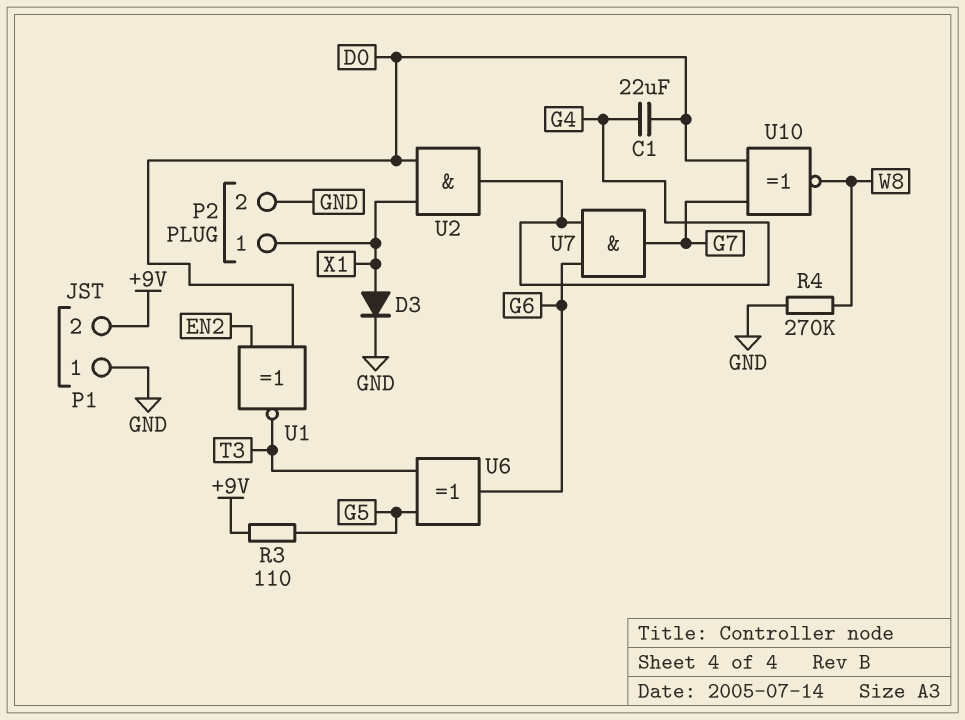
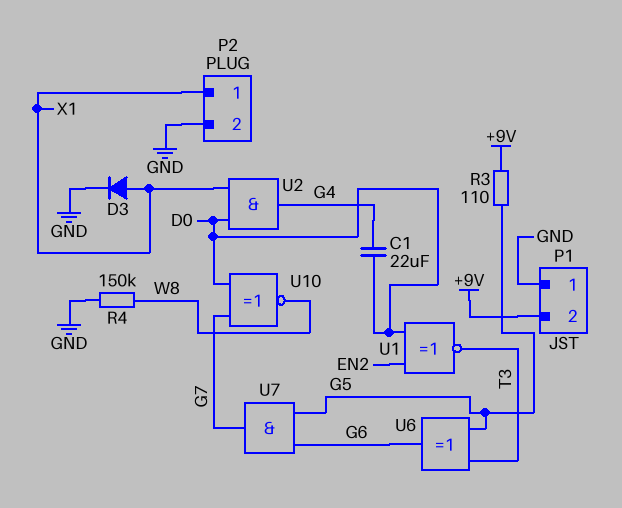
R4: 270k (GND, W8) -> 150k (GND, W8)
U7: AND (in G4, in G6, out G7) -> AND (in G5, in G6, out G7)

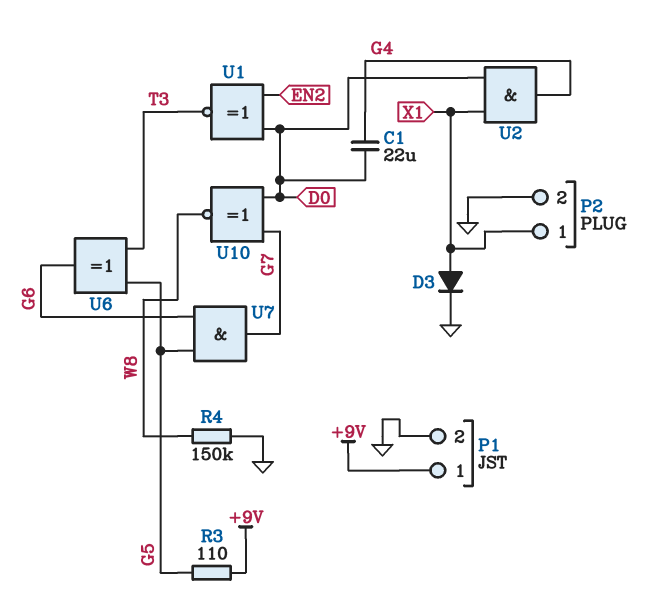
P1 pin 1: GND -> +9V
P1 pin 2: +9V -> GND

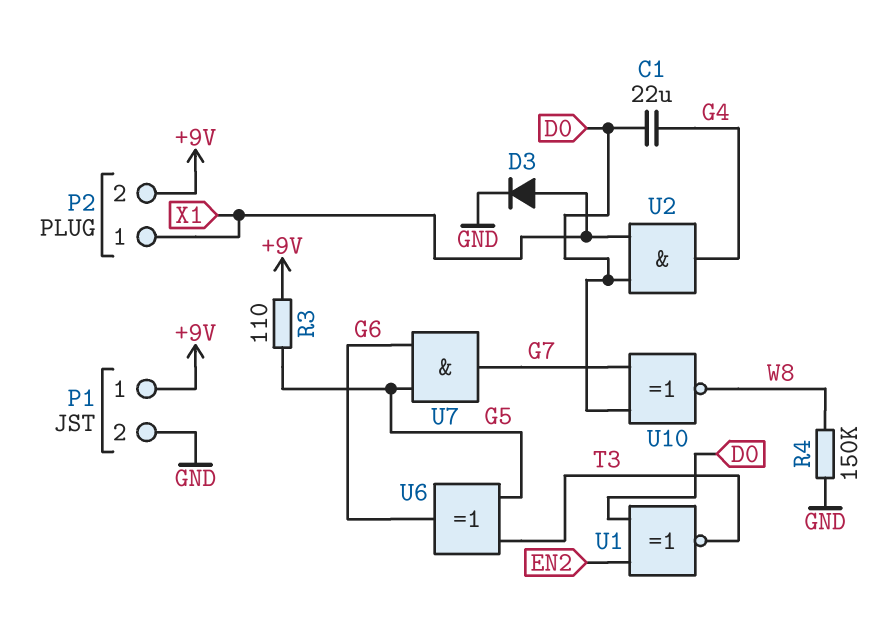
P2 pin 2: GND -> +9V

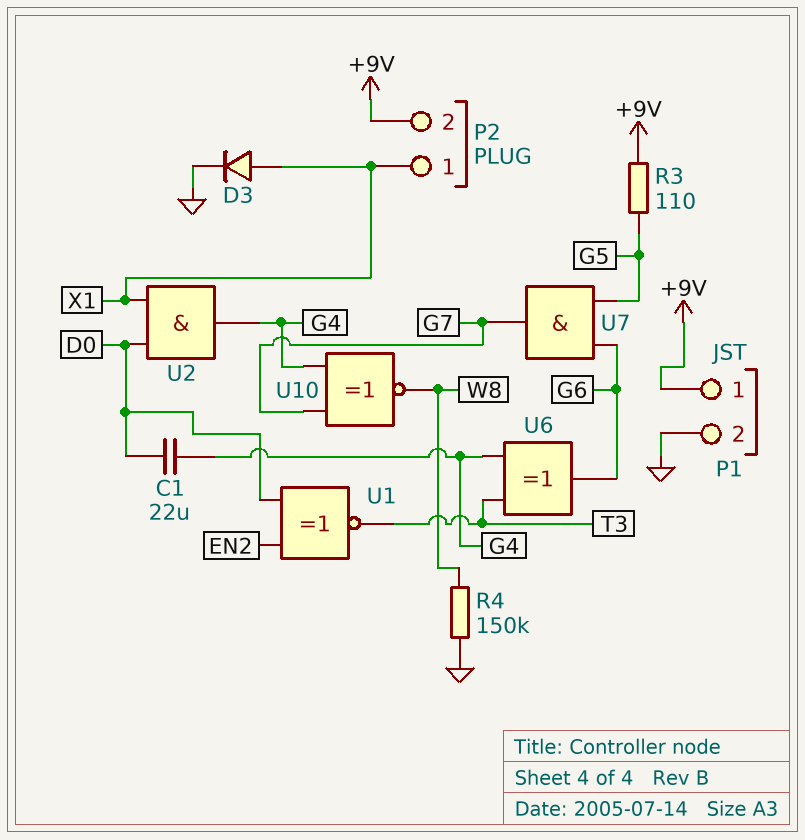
U6: XOR (in G5, in T3, out G6) -> XOR (in G4, in T3, out G6)
U10: XNOR (in D0, in G7, out W8) -> XNOR (in G4, in G7, out W8)

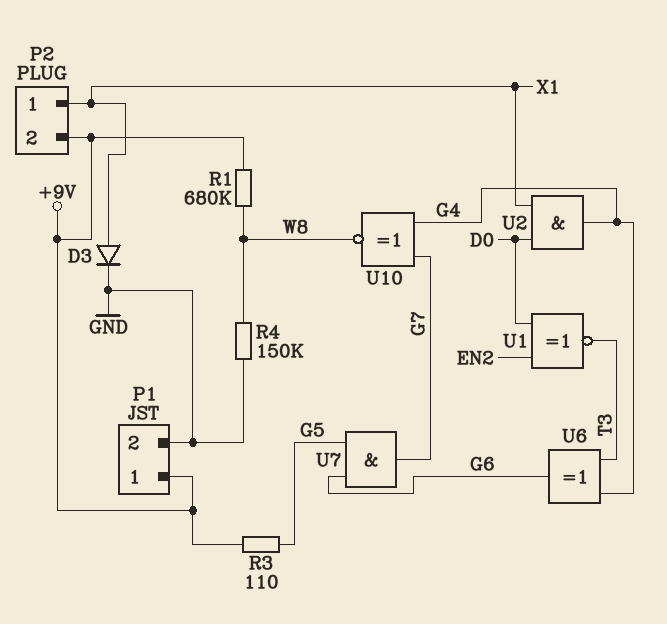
C1: 22uF (D0, G4) -> none
R1: none -> 680k (+9V, W8)

